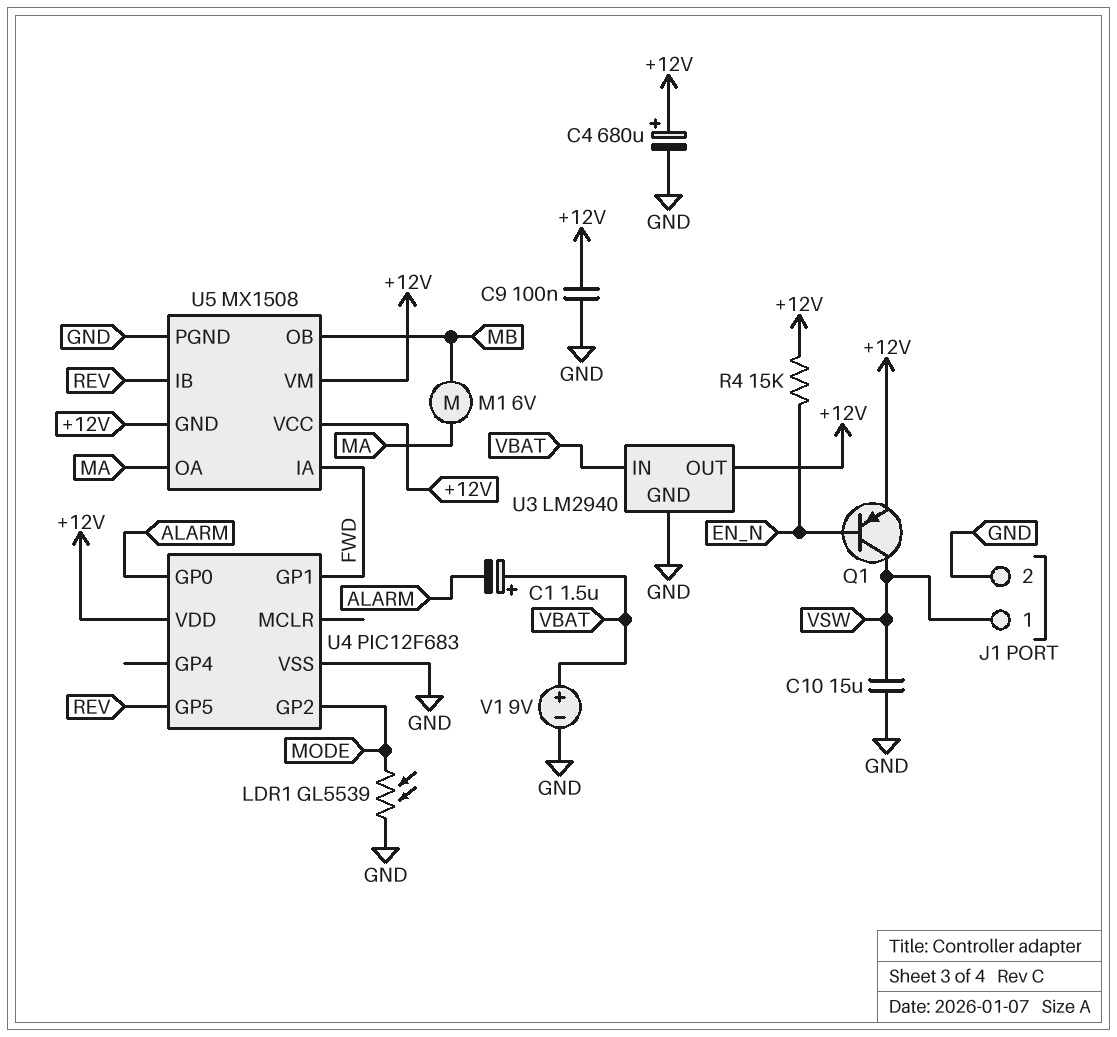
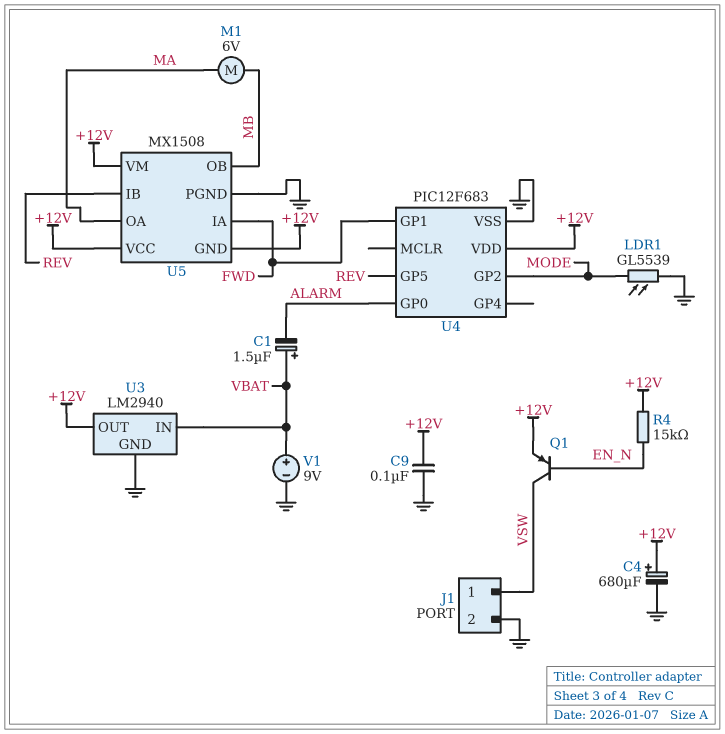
C10: 15uF (GND, VSW) -> none

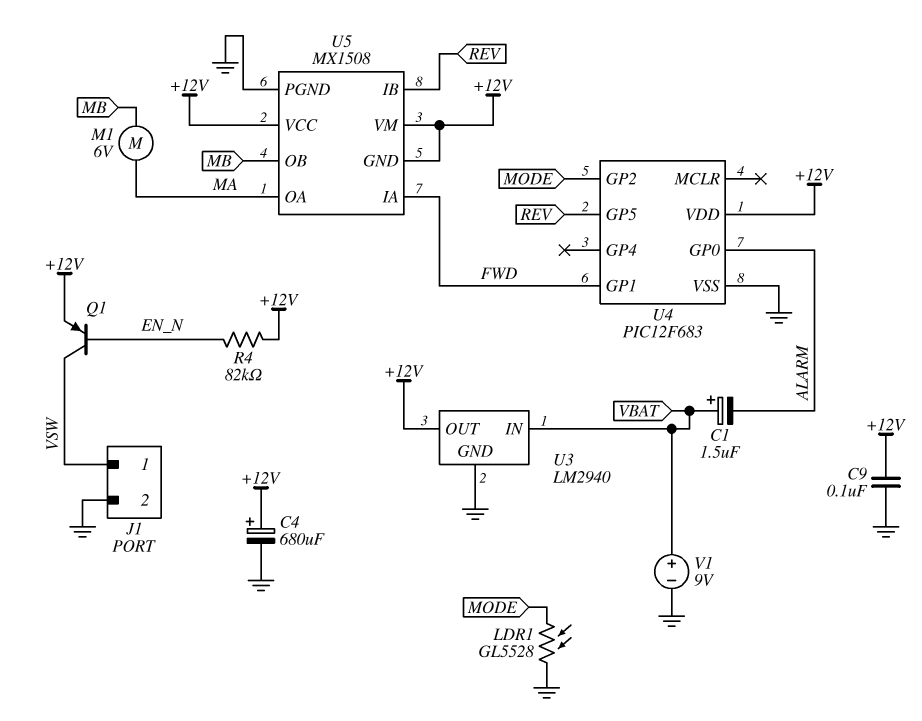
LDR1: GL5539 (GND, MODE) -> GL5528 (GND, MODE)
R4: 15k (+12V, EN_N) -> 82k (+12V, EN_N)

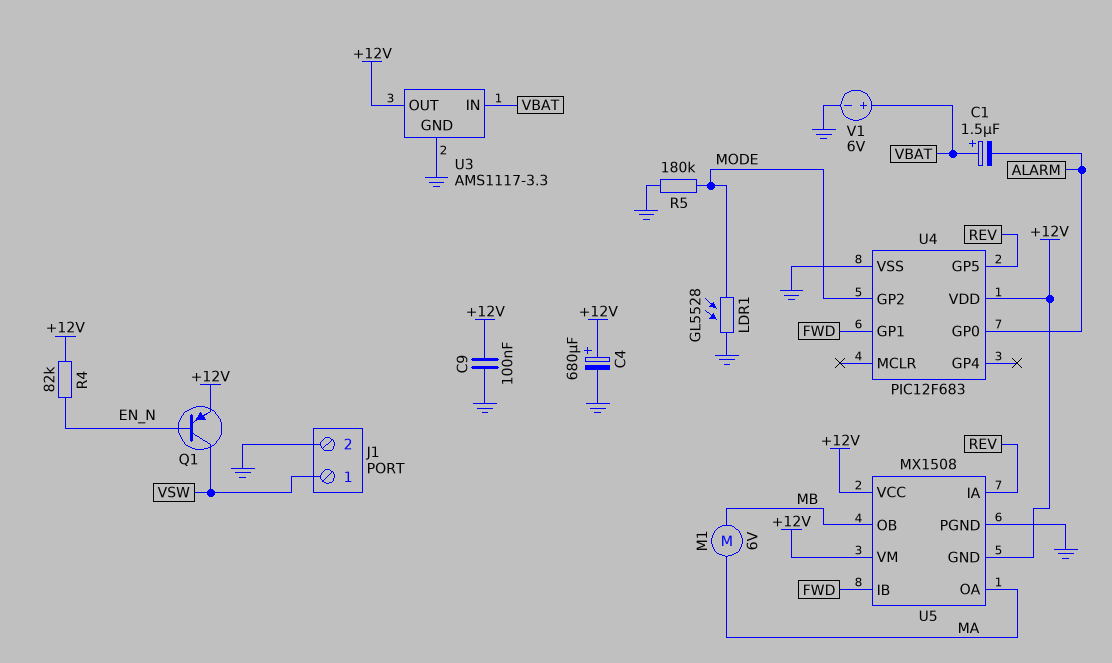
R5: none -> 180k (GND, MODE)
U3: LM2940 -> AMS1117-3.3
U5 pin IA: FWD -> REV
U5 pin IB: REV -> FWD
V1: 9V (plus VBAT, minus GND) -> 6V (plus VBAT, minus GND)

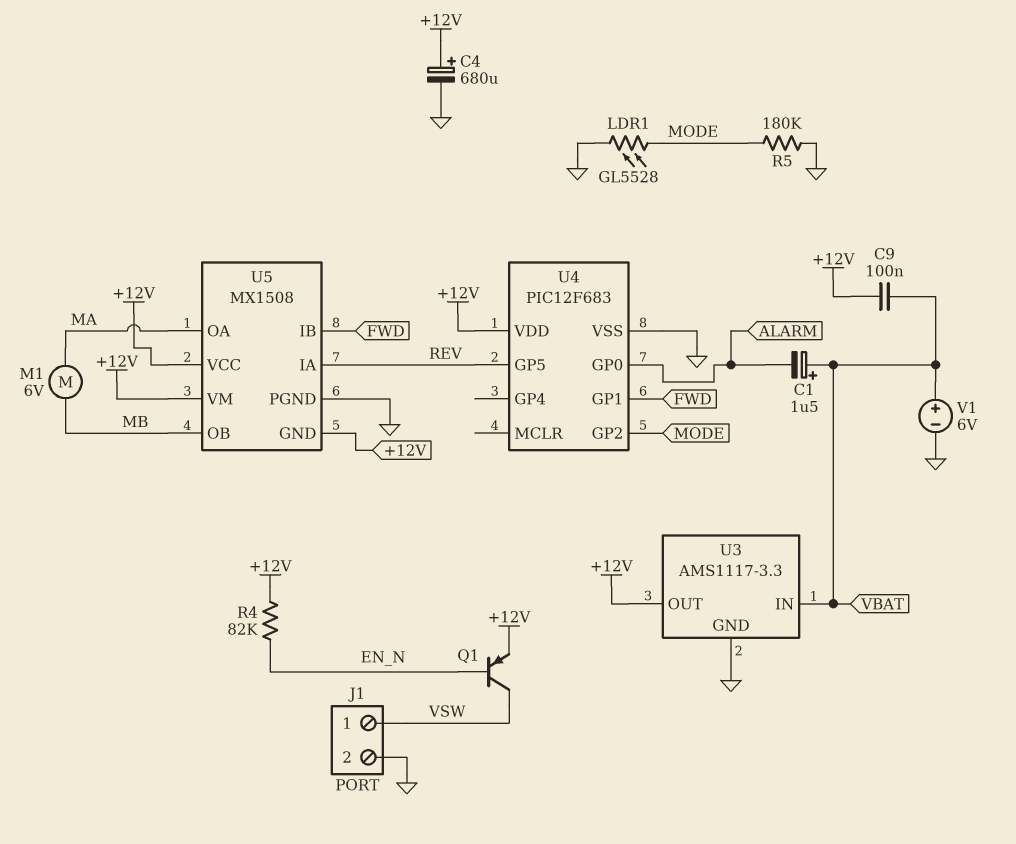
C9: 100nF (+12V, GND) -> 100nF (+12V, VBAT)

